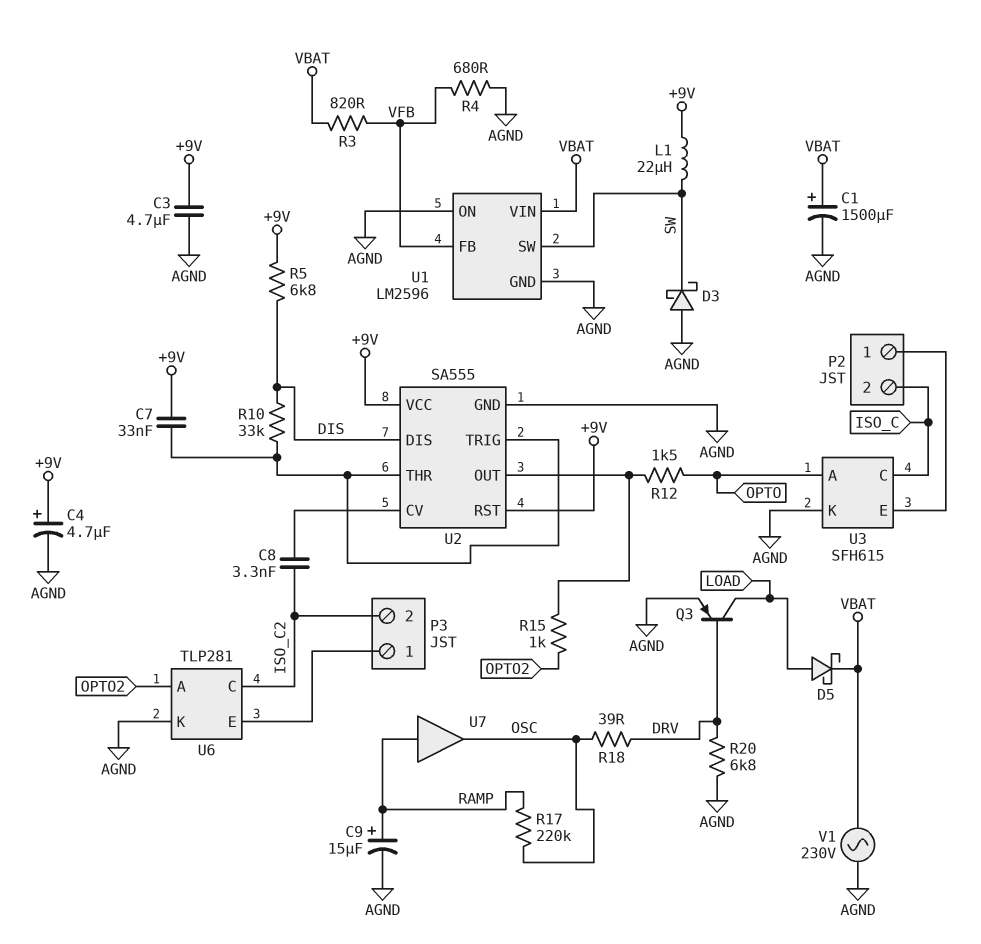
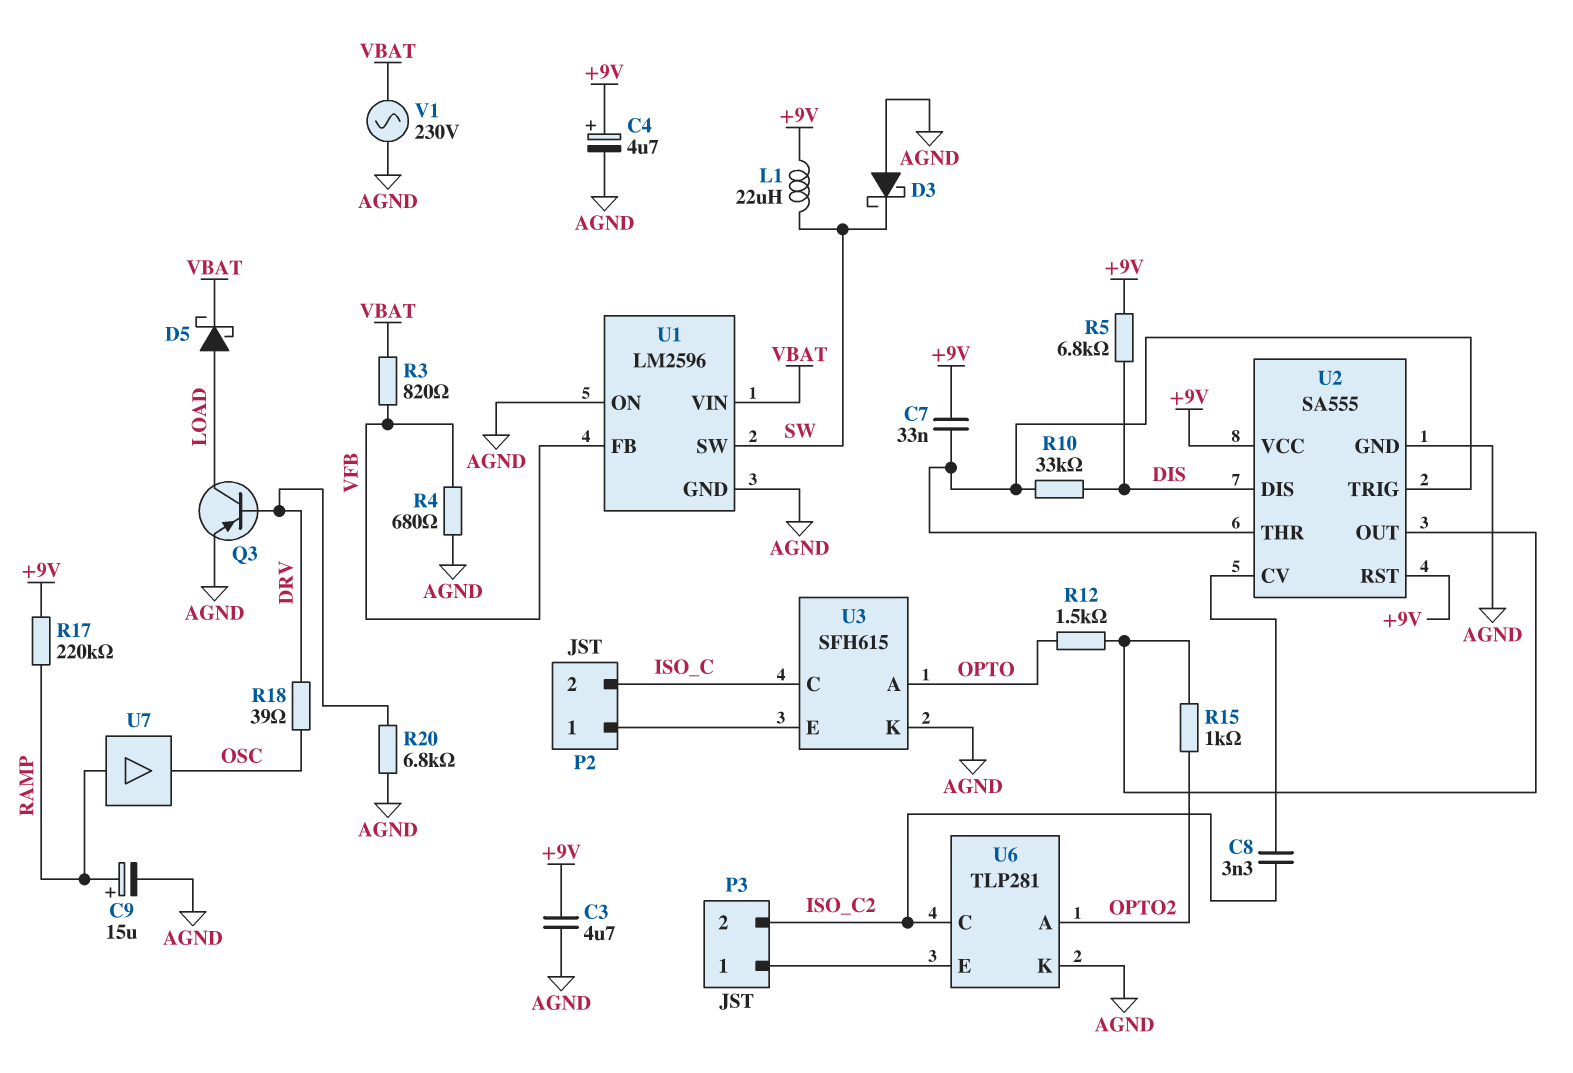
C1: 1500uF (plus VBAT, minus AGND) -> none
R17: 220k (OSC, RAMP) -> 220k (+9V, RAMP)

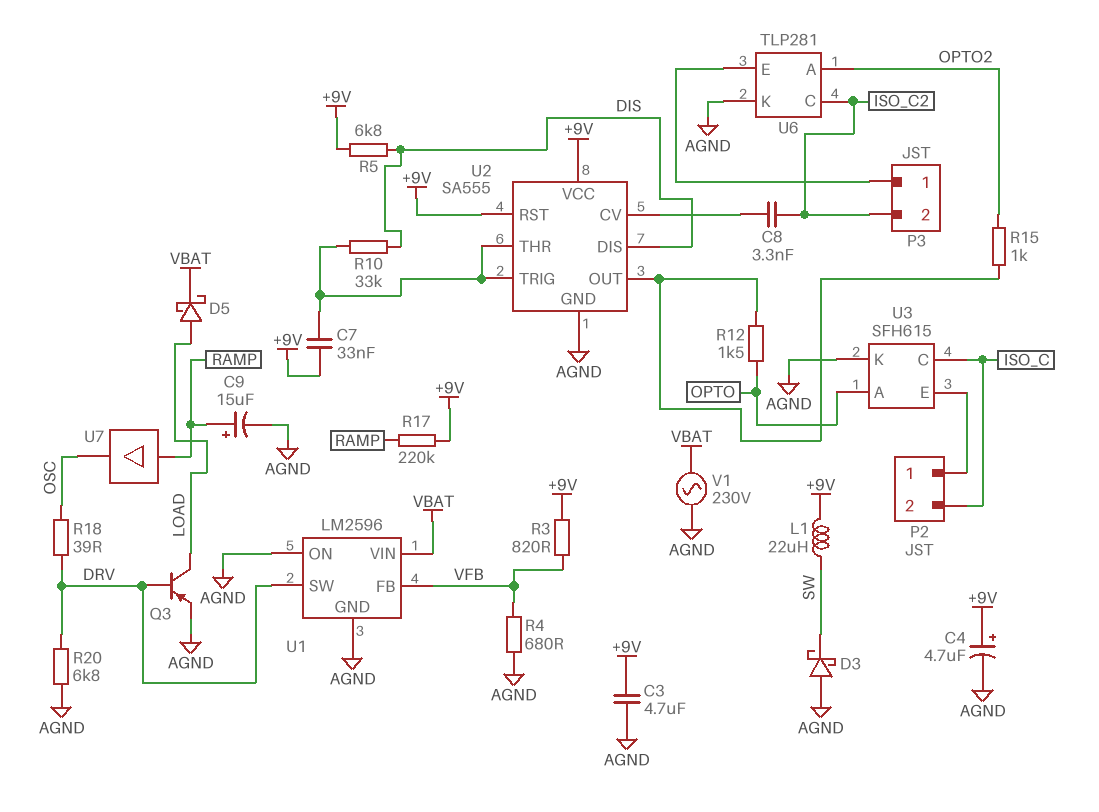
R3: 820 (VBAT, VFB) -> 820 (+9V, VFB)
U1 pin SW: SW -> DRV

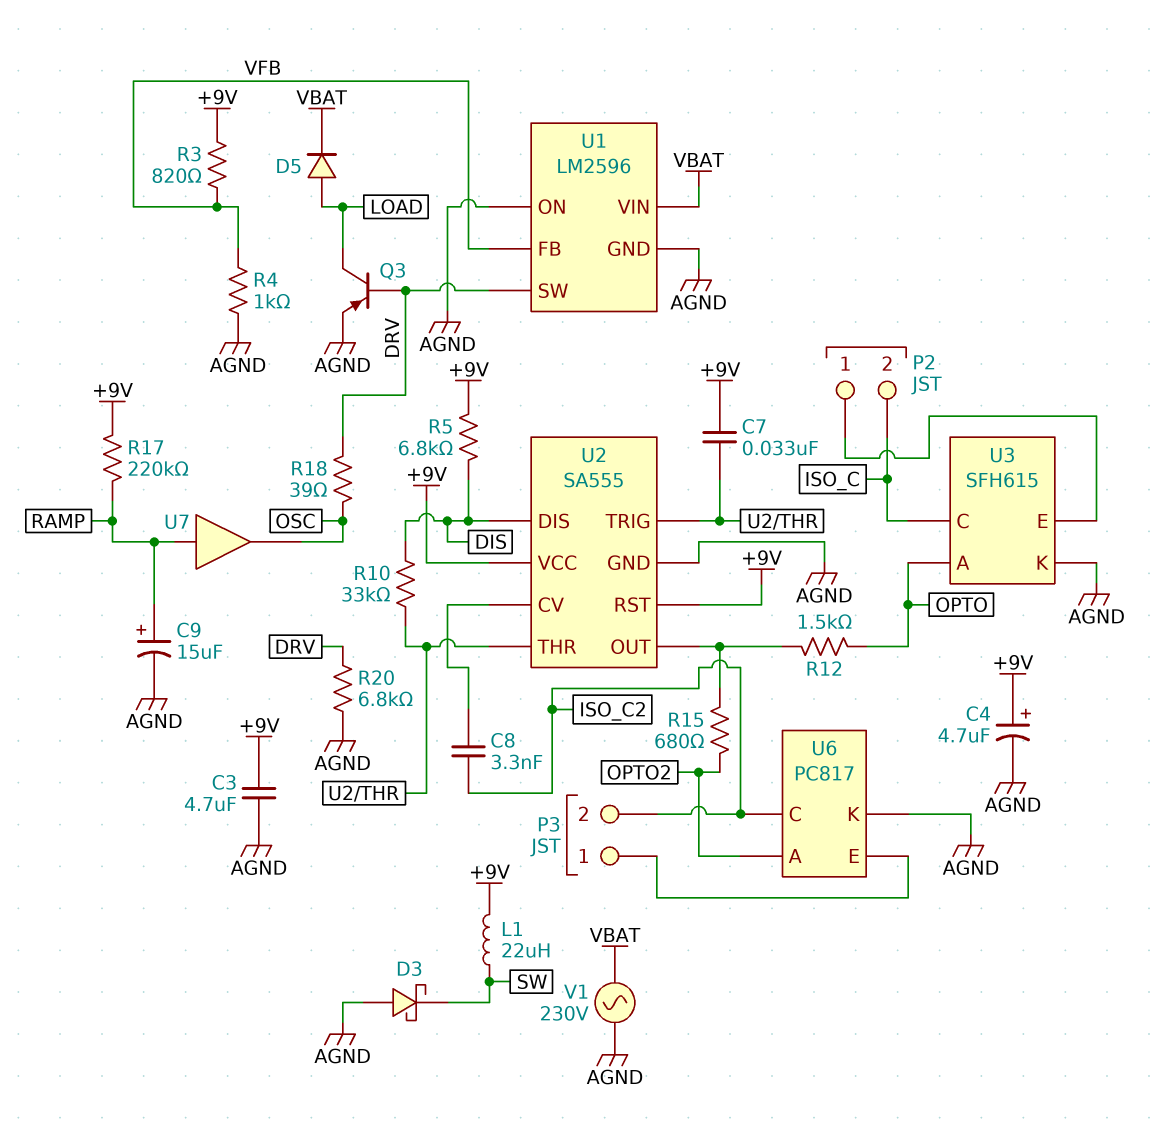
D5: schottky (A LOAD, K VBAT) -> diode (A LOAD, K VBAT)
R4: 680 (AGND, VFB) -> 1k (AGND, VFB)
R15: 1k (OPTO2, U2/OUT) -> 680 (OPTO2, U2/OUT)
U6: TLP281 -> PC817

